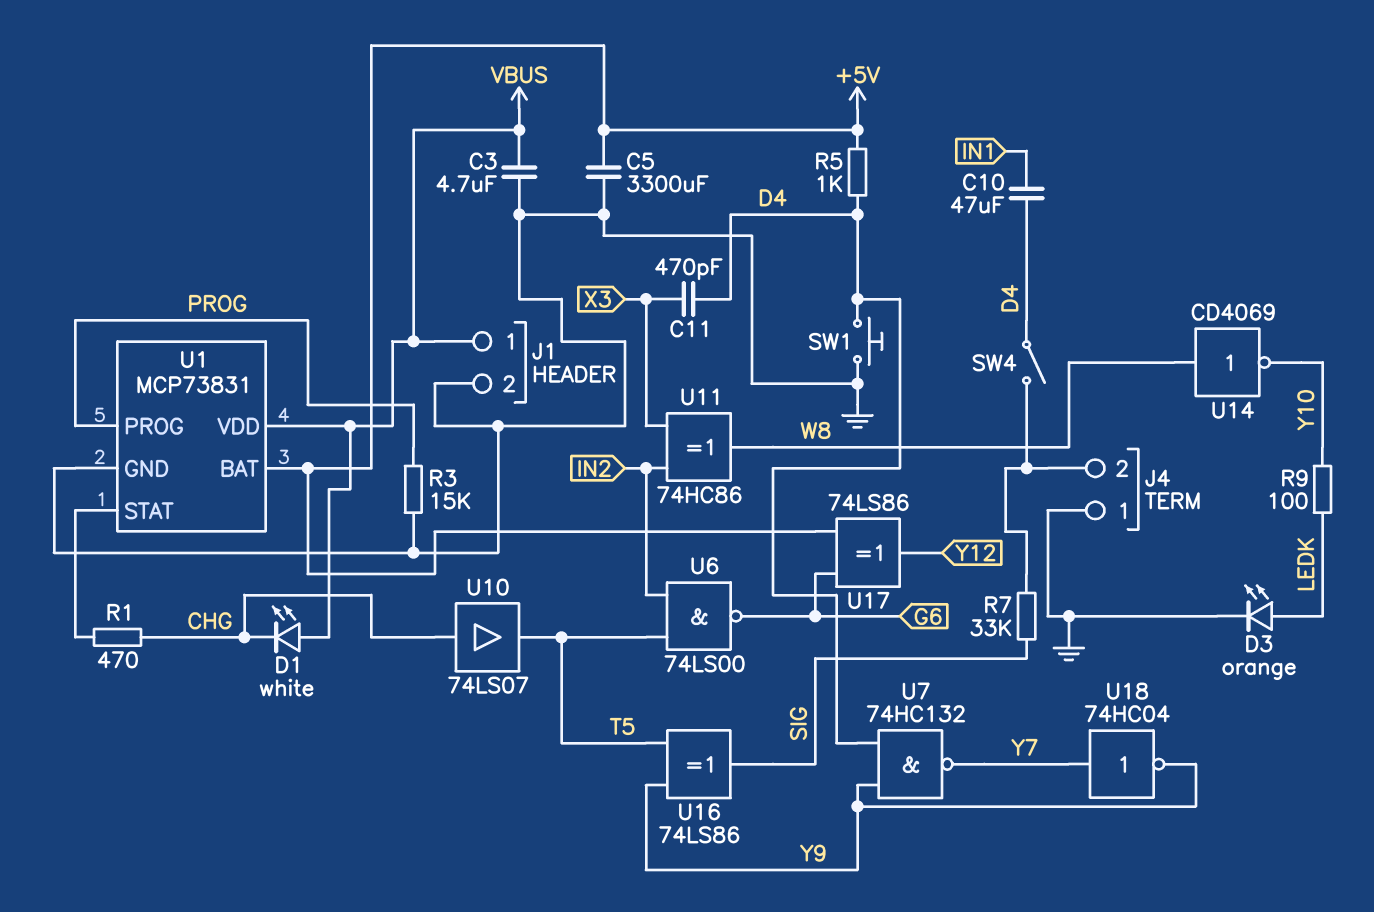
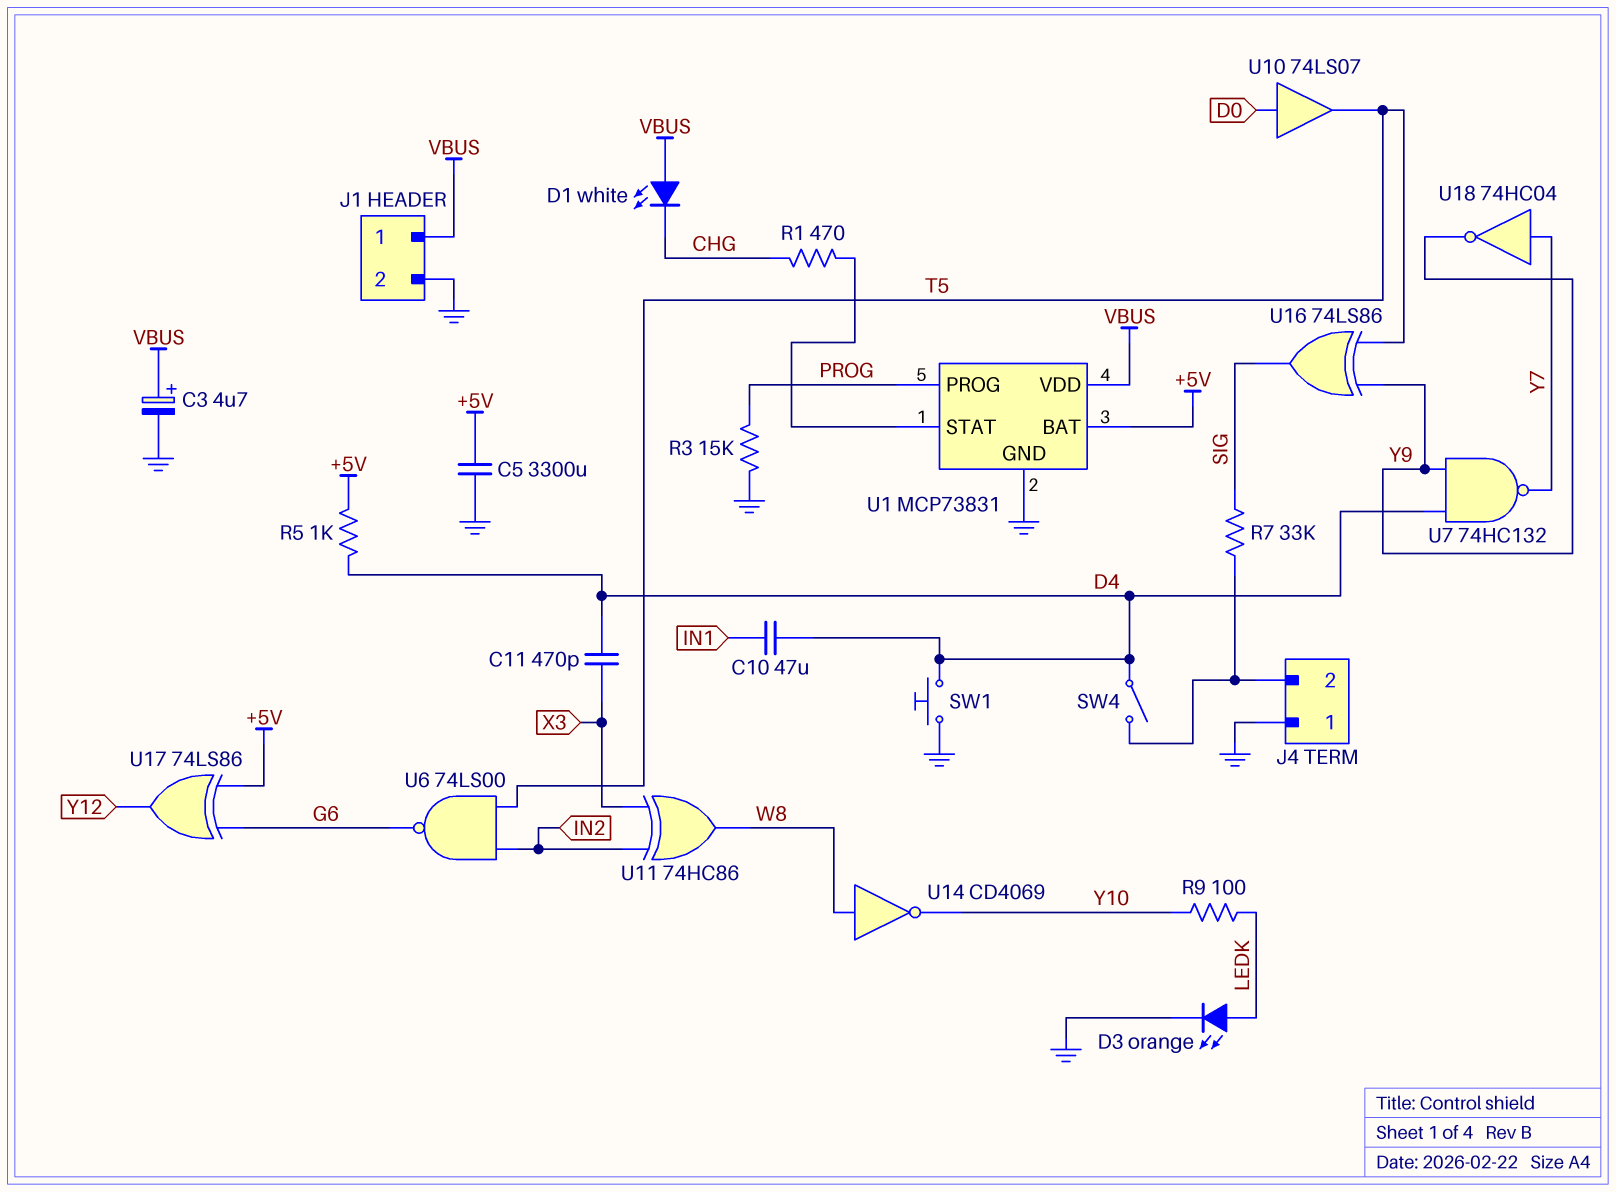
C3: 4.7uF (GND, VBUS) -> 4.7uF (plus VBUS, minus GND)
U10: buffer 74LS07 (in CHG, out T5) -> buffer 74LS07 (in D0, out T5)

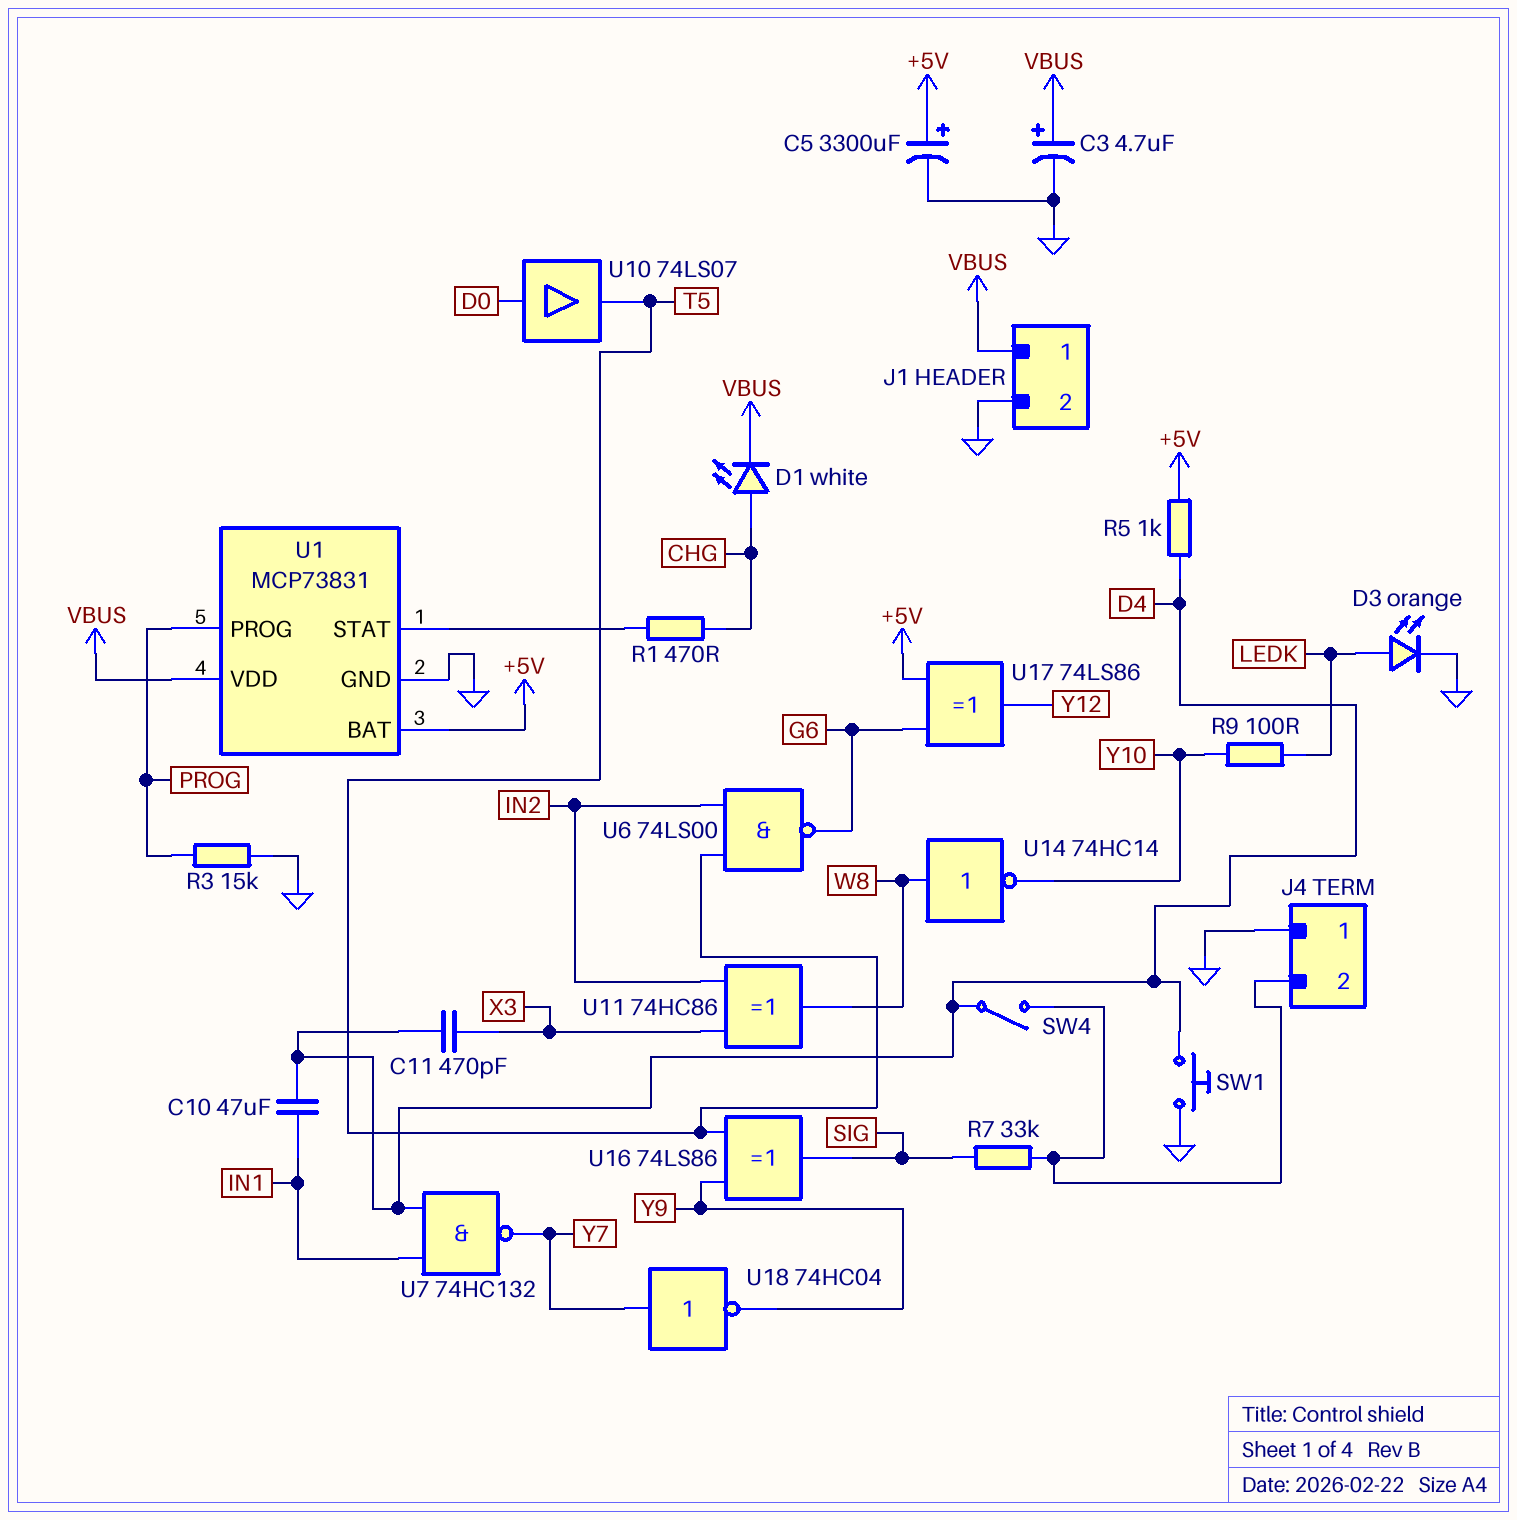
C5: 3300uF (+5V, GND) -> 3300uF (plus +5V, minus GND)
D1: LED white (A VBUS, K CHG) -> LED white (A CHG, K VBUS)
U7: NAND 74HC132 (in D4, in Y9, out Y7) -> NAND 74HC132 (in D4, in IN1, out Y7)
U14: NOT CD4069 (in W8, out Y10) -> NOT 74HC14 (in W8, out Y10)

